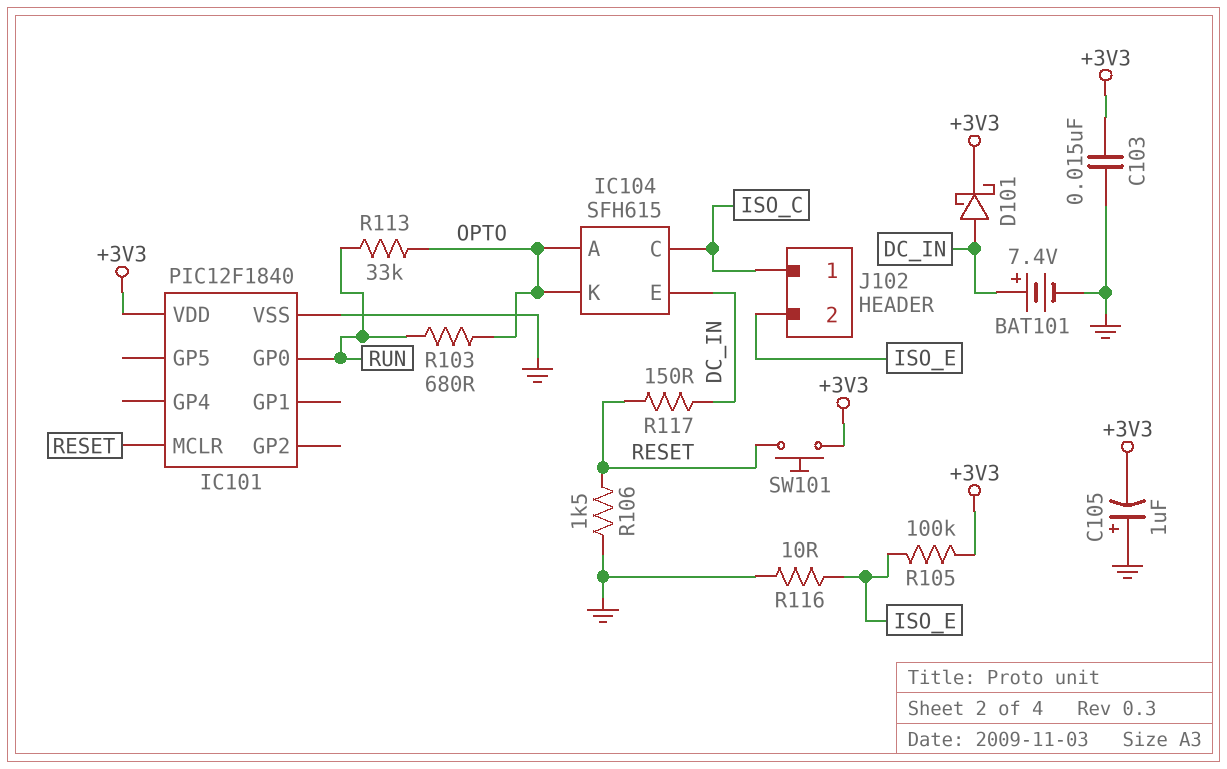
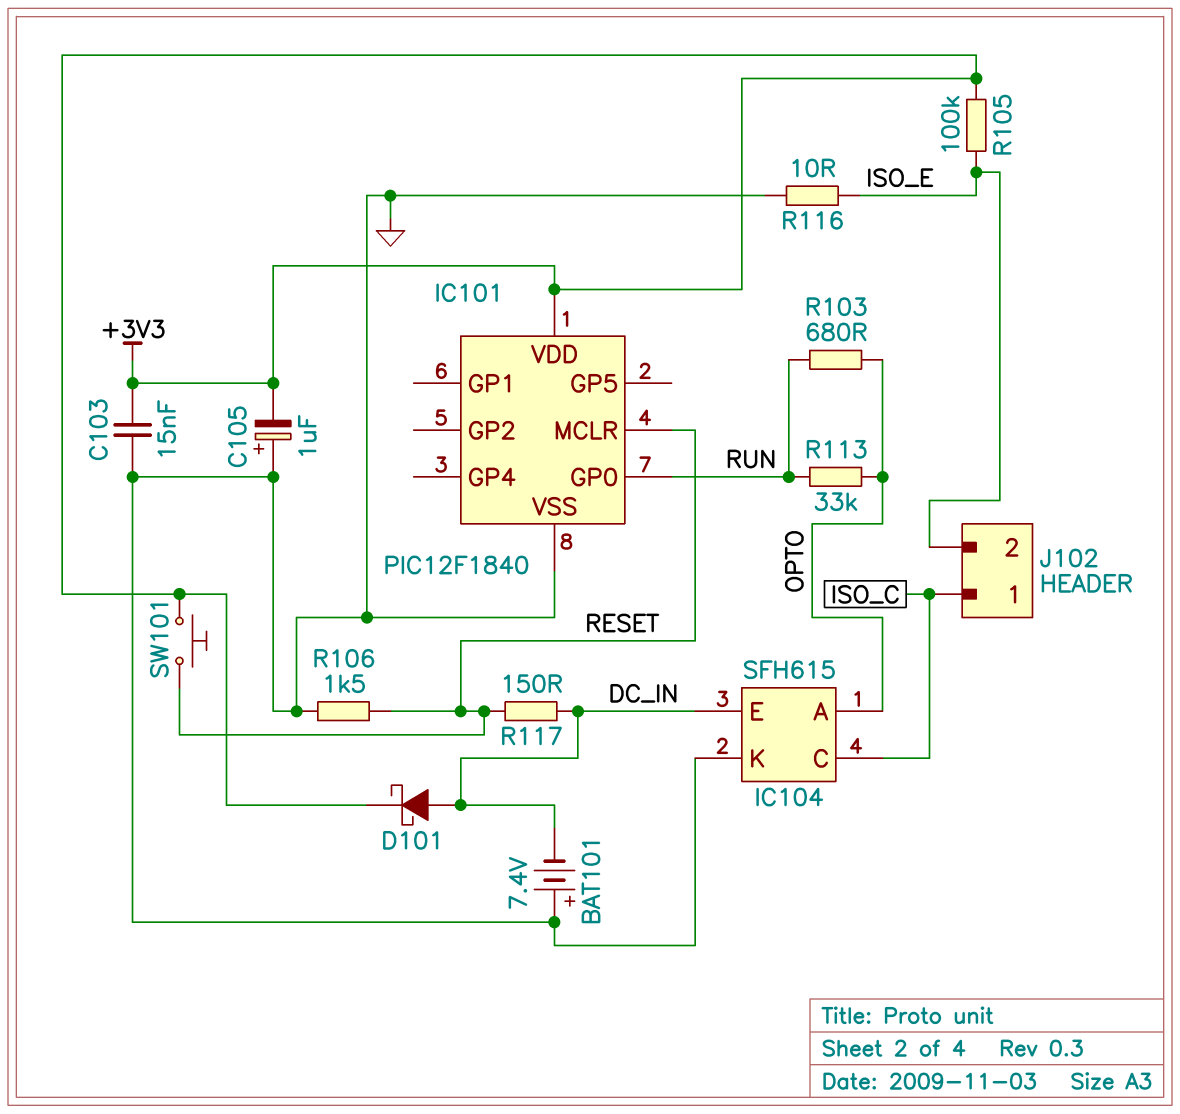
BAT101: 7.4V (plus DC_IN, minus GND) -> 7.4V (plus GND, minus DC_IN)
IC104 pin K: OPTO -> GND

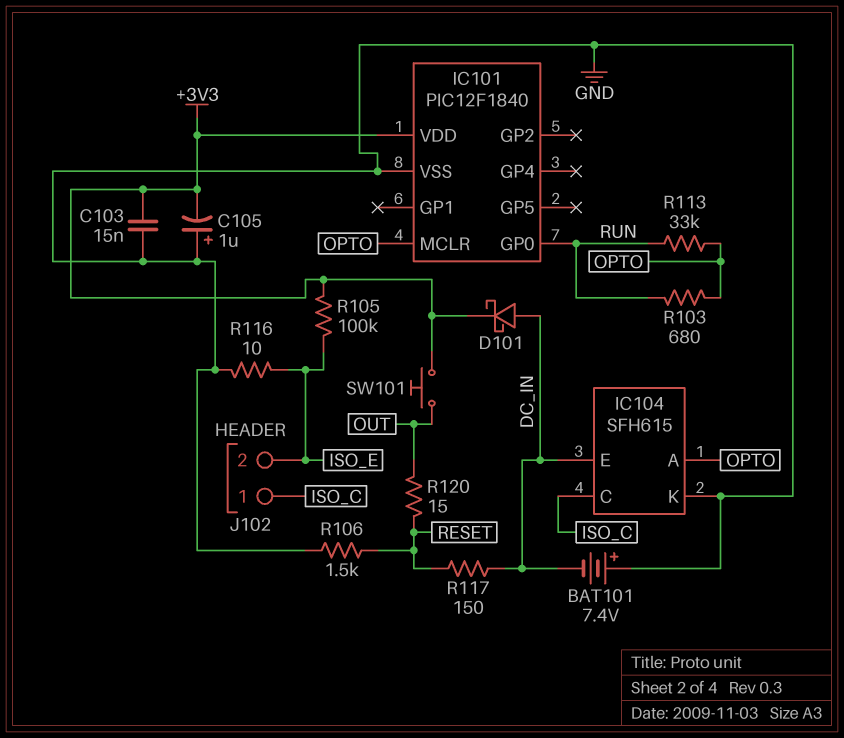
IC101 pin MCLR: RESET -> OPTO
R120: none -> 15 (OUT, RESET)
SW101: button (+3V3, RESET) -> button (+3V3, OUT)

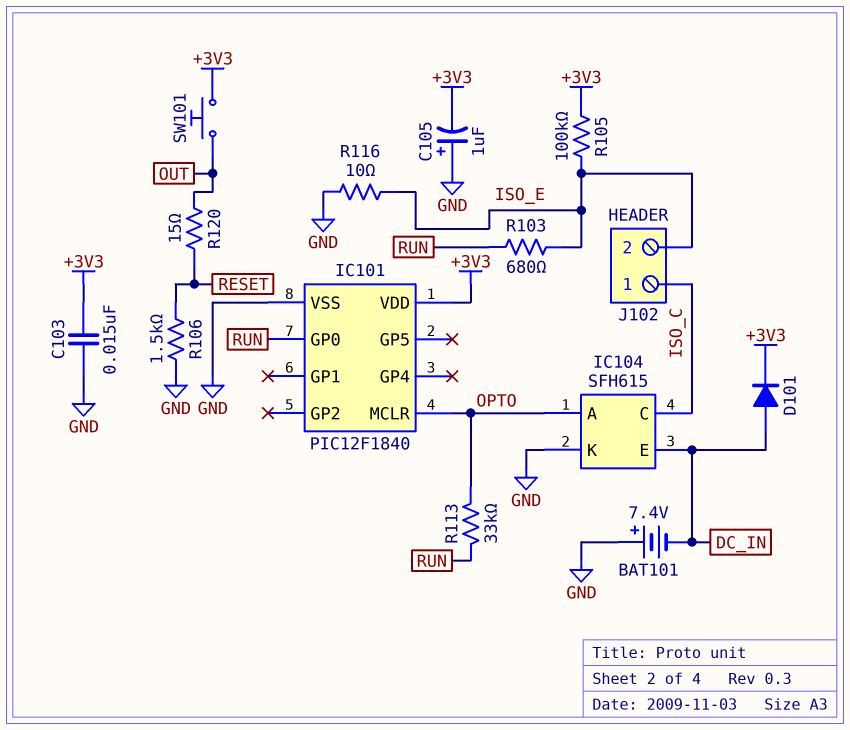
D101: schottky (A DC_IN, K +3V3) -> diode (A DC_IN, K +3V3)
R103: 680 (OPTO, RUN) -> 680 (ISO_E, RUN)
R117: 150 (DC_IN, RESET) -> none

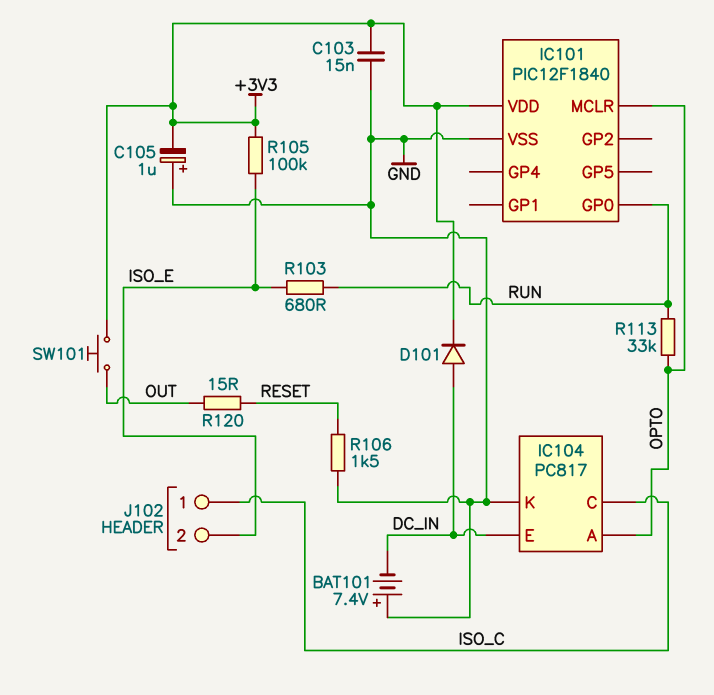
IC104: SFH615 -> PC817
R116: 10 (GND, ISO_E) -> none

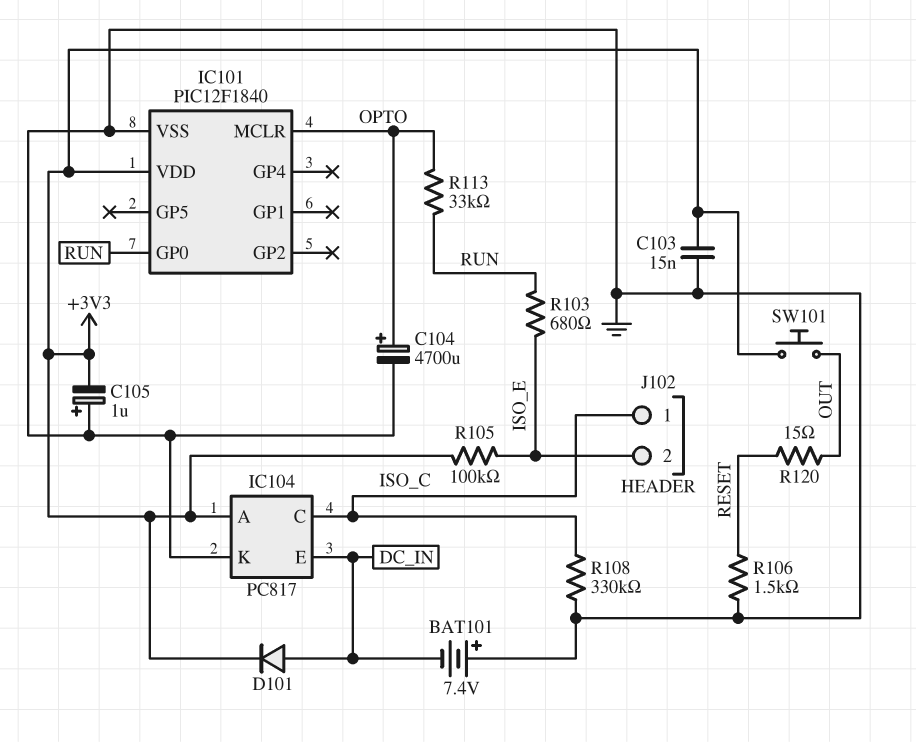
C104: none -> 4700uF (plus OPTO, minus GND)
IC104 pin A: OPTO -> +3V3
R108: none -> 330k (GND, ISO_C)

